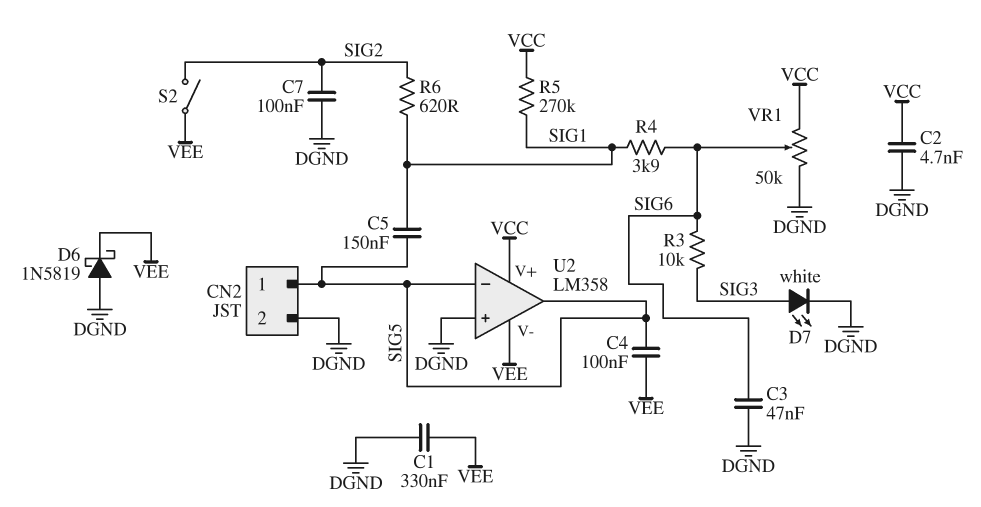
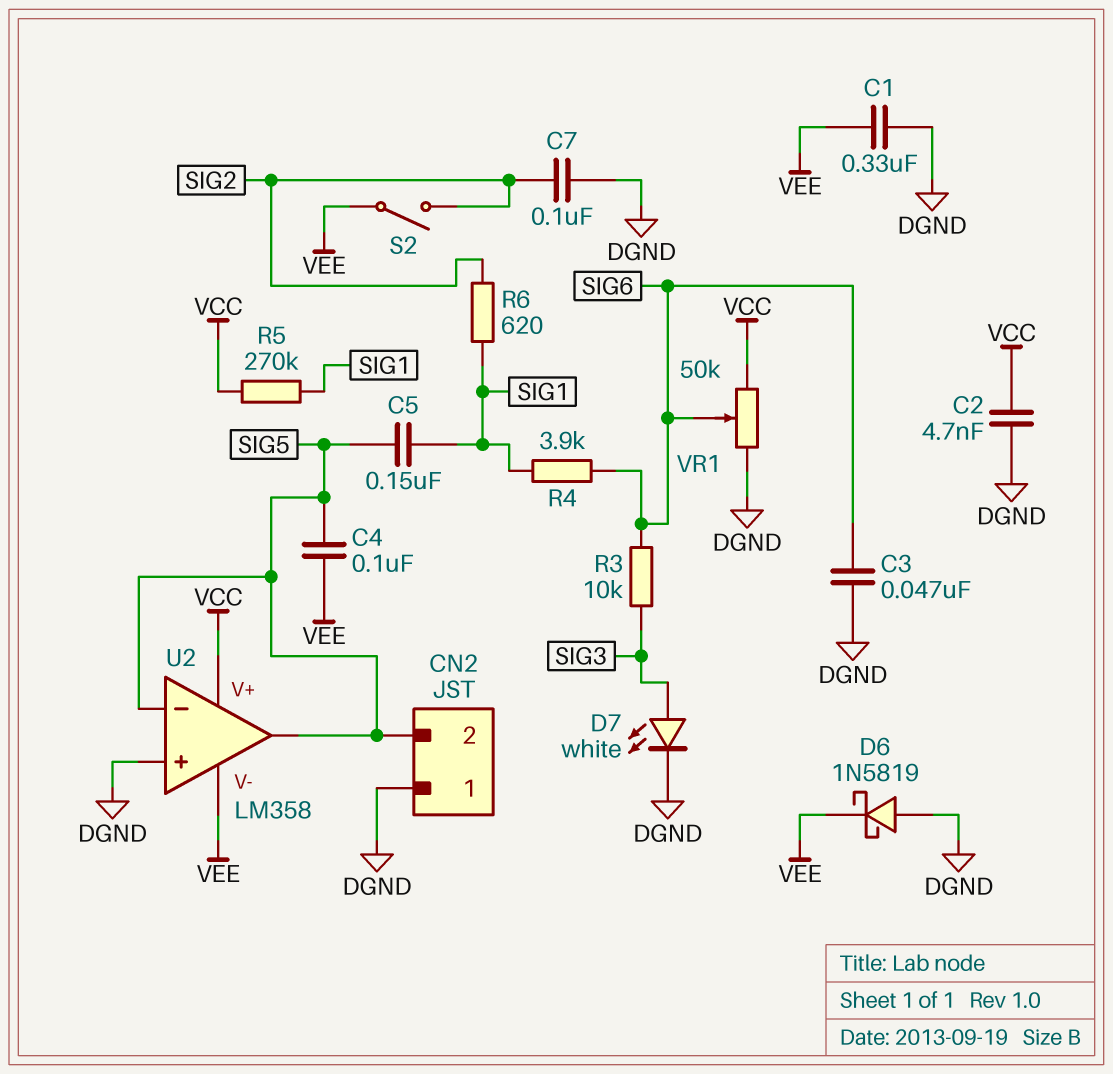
CN2 pin 1: SIG5 -> DGND
CN2 pin 2: DGND -> SIG5

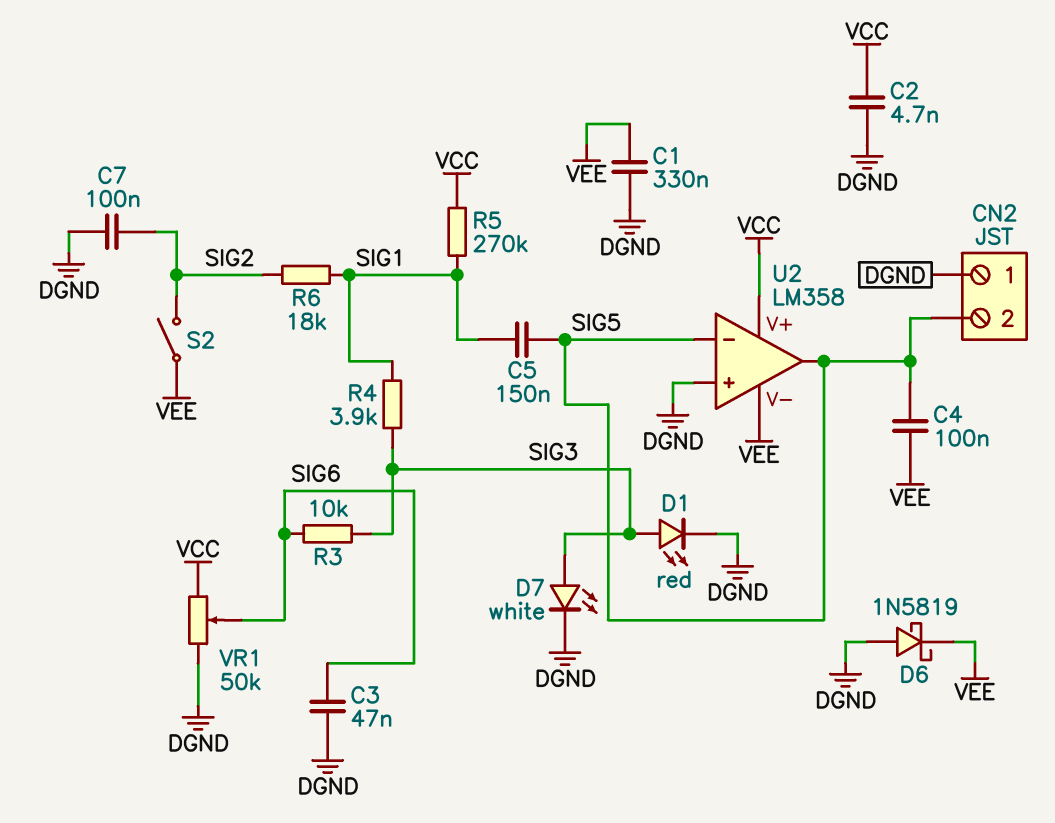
D1: none -> LED red (A SIG3, K DGND)
R4: 3.9k (SIG1, SIG6) -> 3.9k (SIG1, SIG3)
R6: 620 (SIG1, SIG2) -> 18k (SIG1, SIG2)

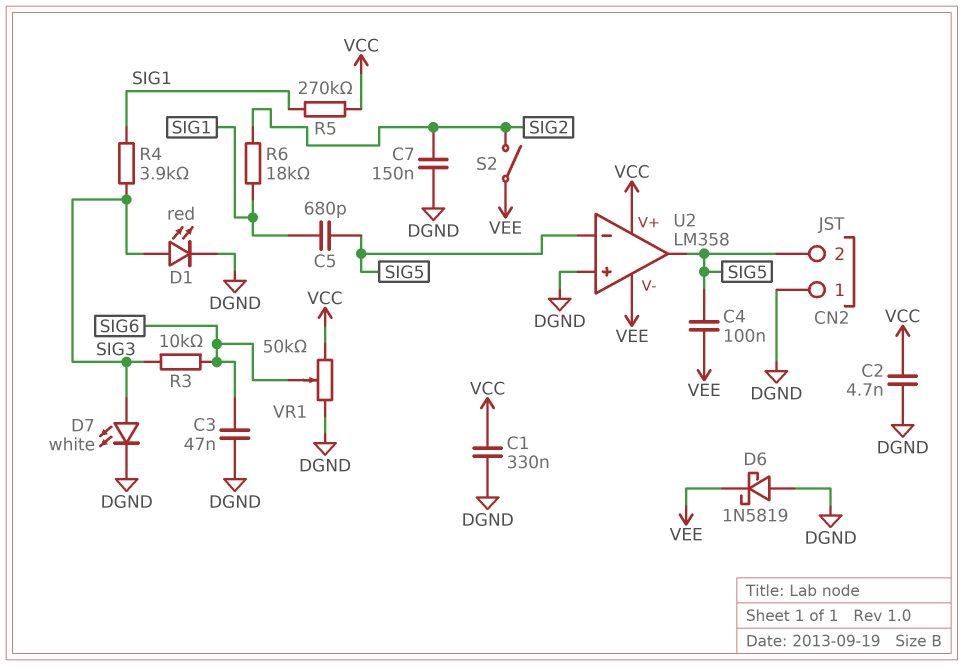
C1: 330nF (DGND, VEE) -> 330nF (DGND, VCC)
C5: 150nF (SIG1, SIG5) -> 680pF (SIG1, SIG5)
C7: 100nF (DGND, SIG2) -> 150nF (DGND, SIG2)

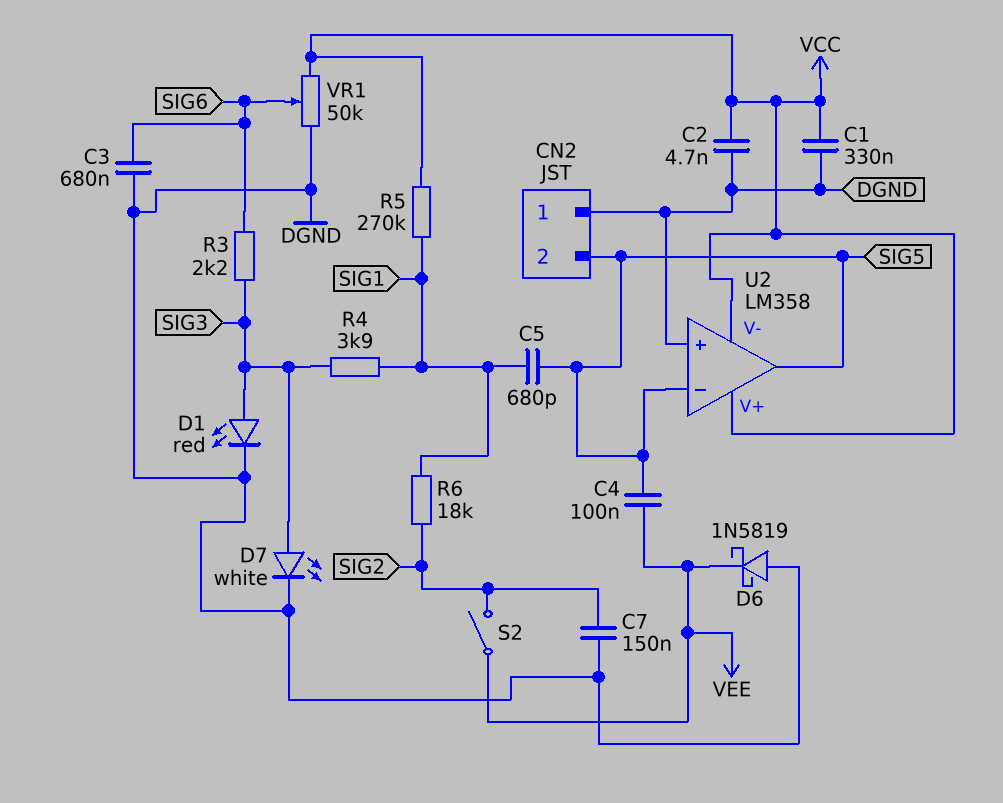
C3: 47nF (DGND, SIG6) -> 680nF (DGND, SIG6)
R3: 10k (SIG3, SIG6) -> 2.2k (SIG3, SIG6)
U2 pin V-: VEE -> VCC

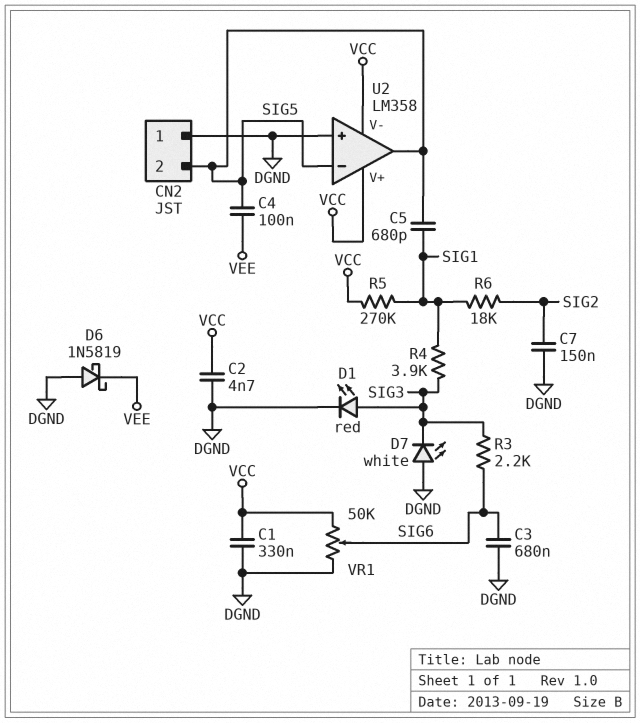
D7: LED white (A SIG3, K DGND) -> LED white (A DGND, K SIG3)
S2: switch (SIG2, VEE) -> none

